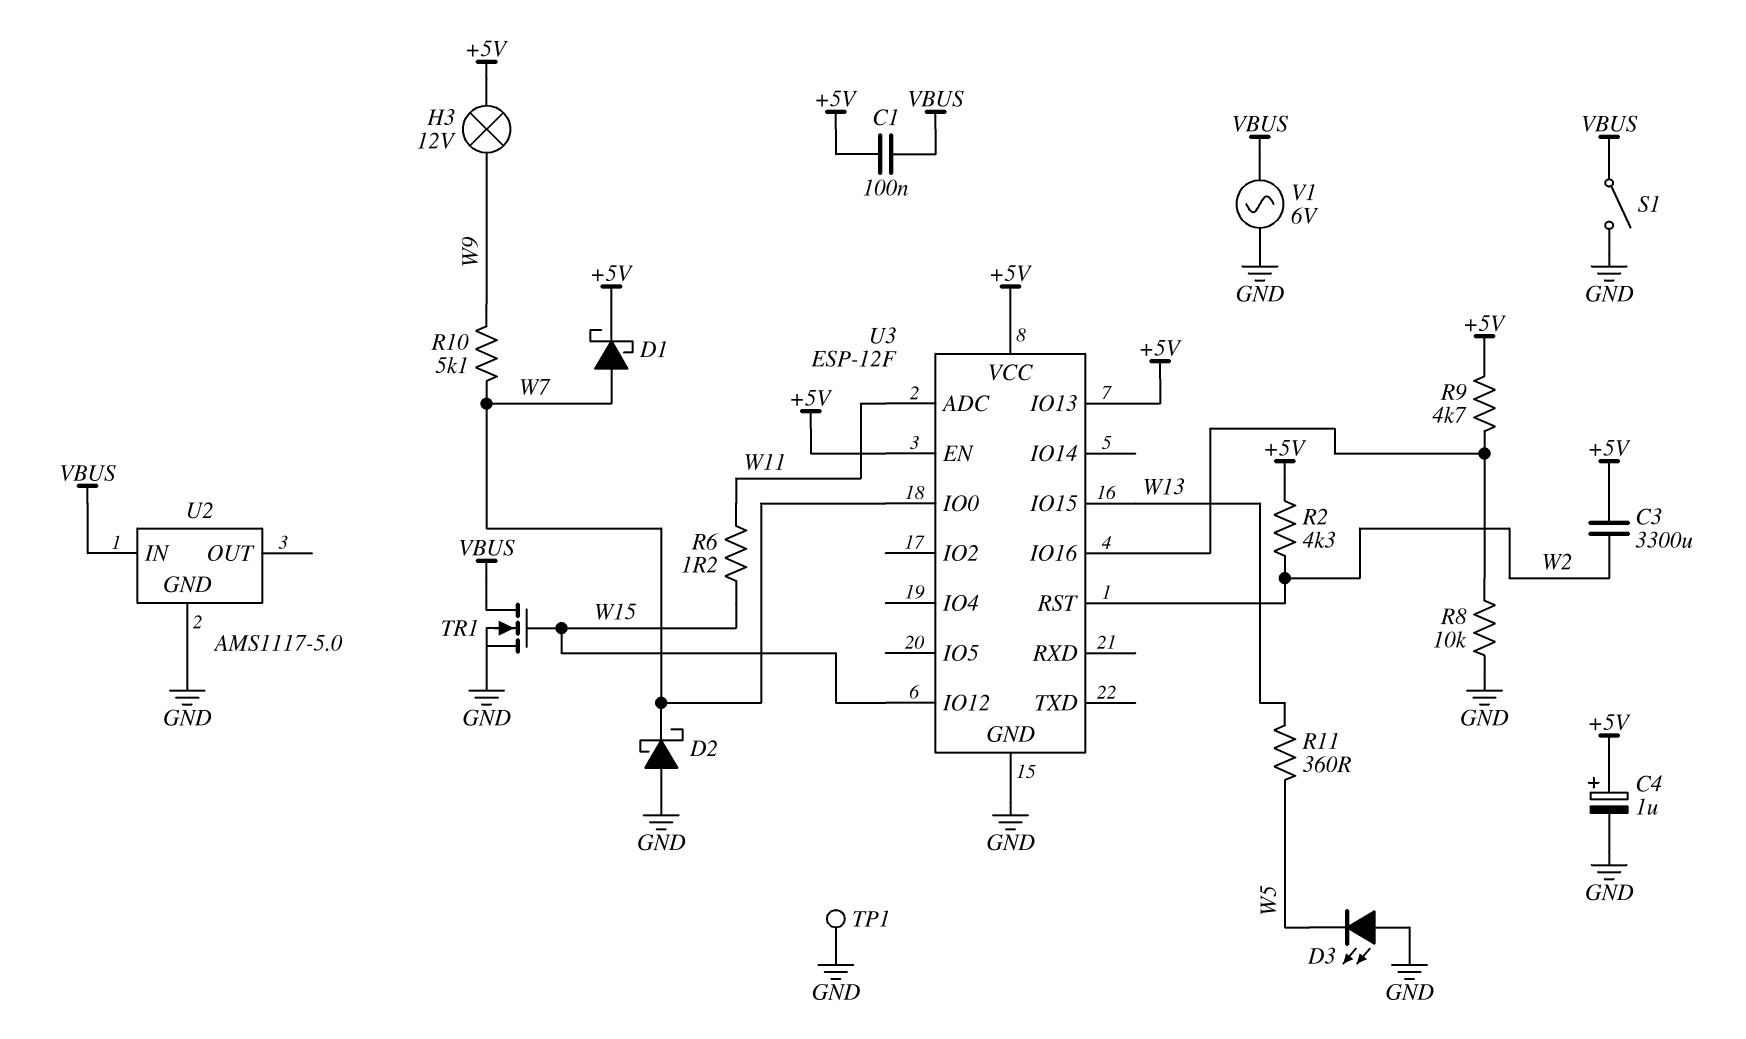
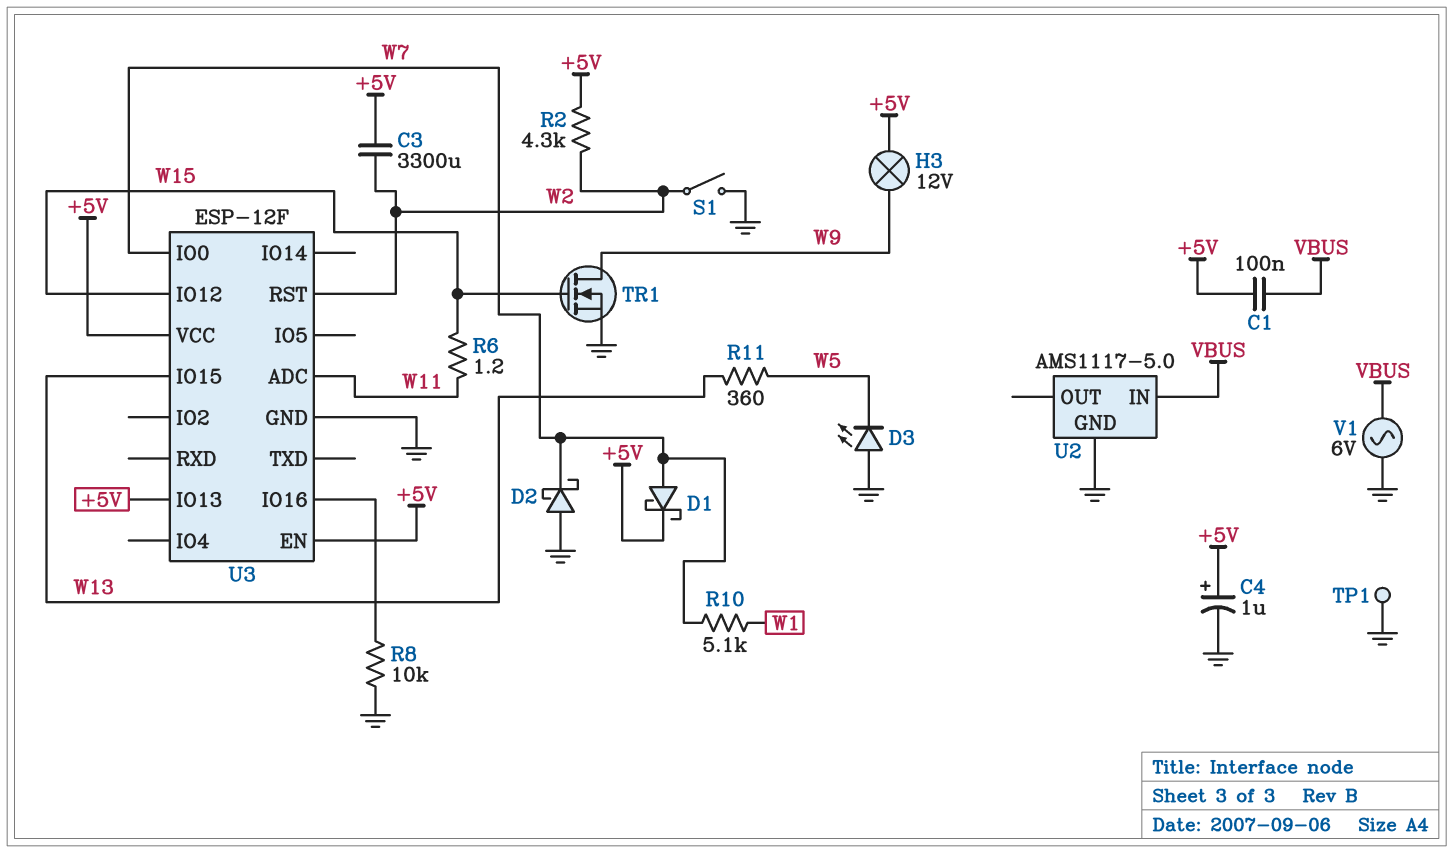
R9: 4.7k (+5V, U3/IO16) -> none
R10: 5.1k (W7, W9) -> 5.1k (W1, W7)
S1: switch (GND, VBUS) -> switch (GND, W2)
TR1: NMOS (G W15, D VBUS, S GND) -> NMOS (G W15, D W9, S GND)

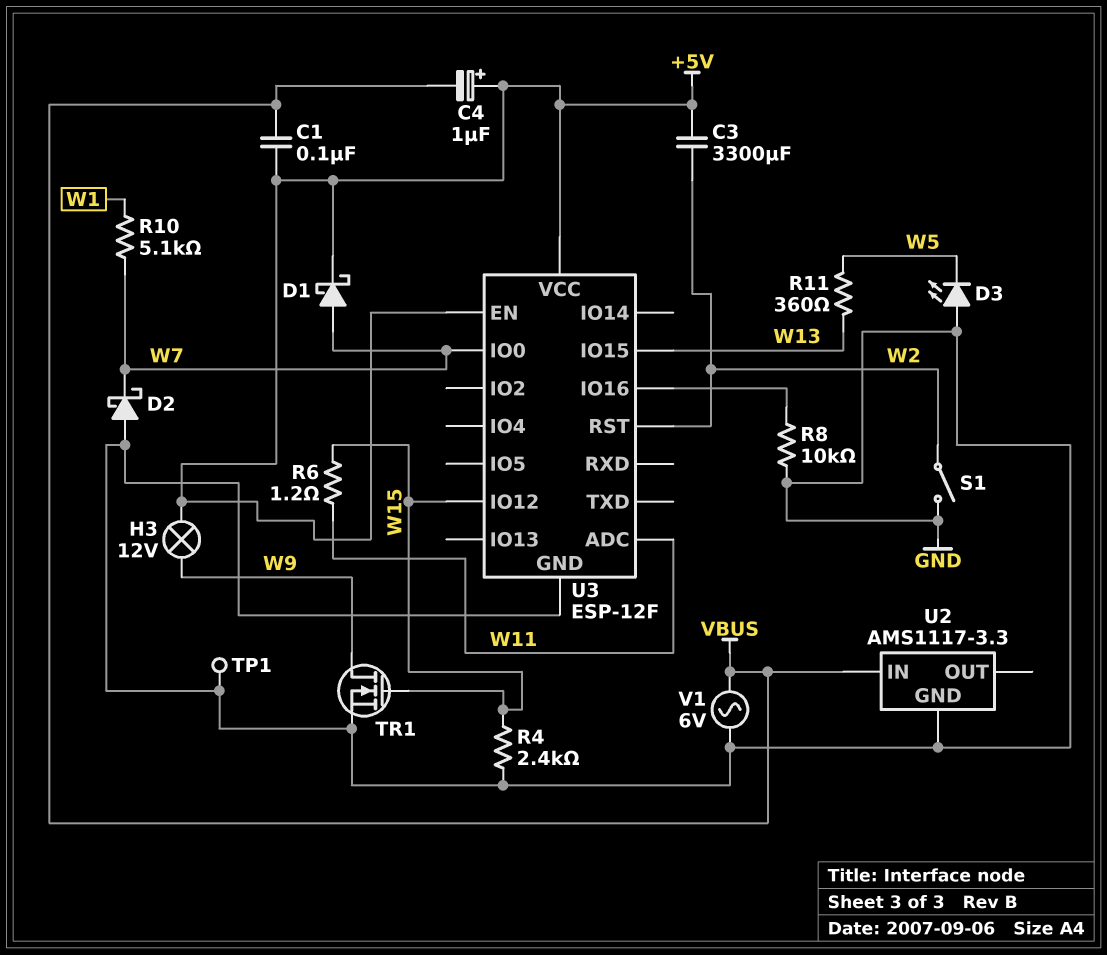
C4: 1uF (plus +5V, minus GND) -> 1uF (plus +5V, minus VBUS)
R2: 4.3k (+5V, W2) -> none
R4: none -> 2.4k (GND, W15)
U2: AMS1117-5.0 -> AMS1117-3.3
U3 pin IO13: +5V -> none

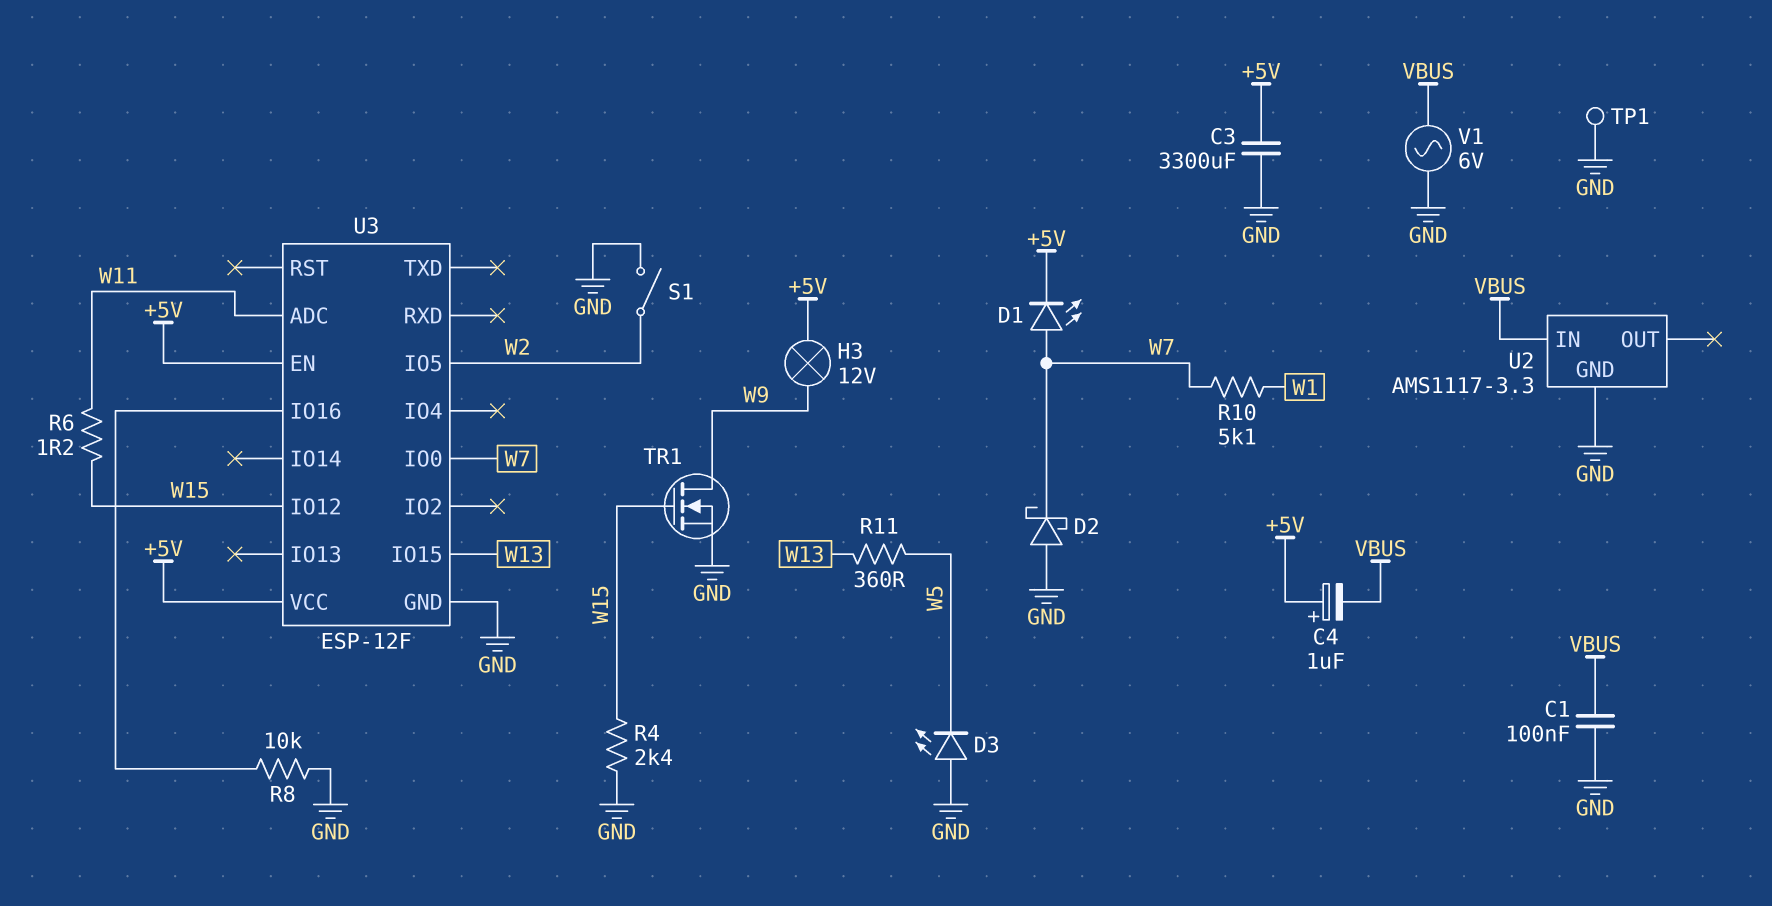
C1: 100nF (+5V, VBUS) -> 100nF (GND, VBUS)
C3: 3300uF (+5V, W2) -> 3300uF (+5V, GND)
D1: schottky (A W7, K +5V) -> LED (A W7, K +5V)
U3 pin IO5: none -> W2
U3 pin RST: W2 -> none

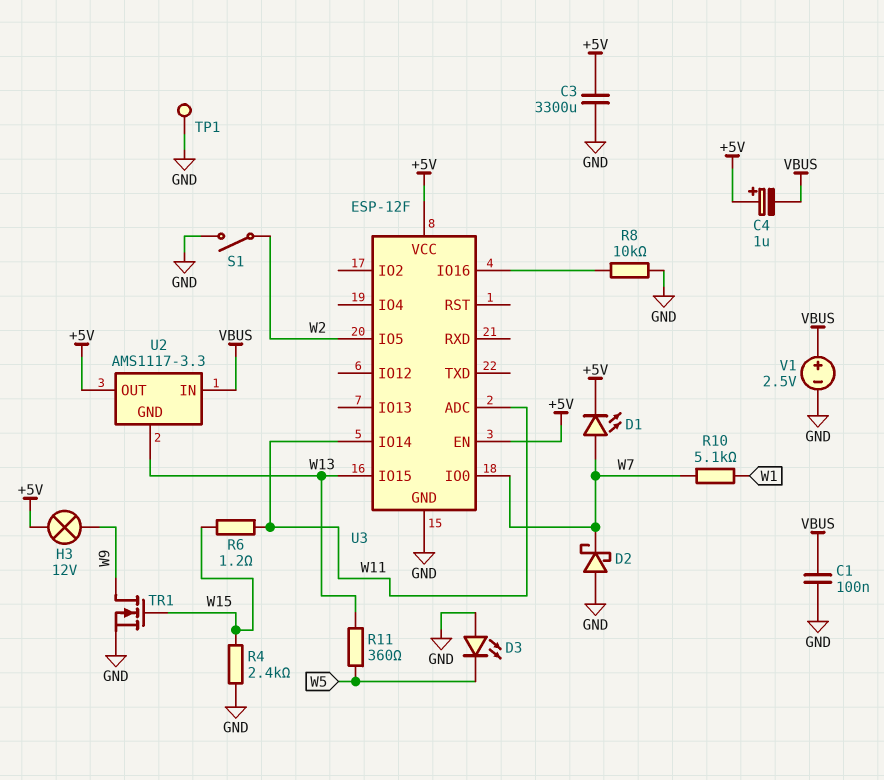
U2 pin GND: GND -> W13
U2 pin OUT: none -> +5V
U3 pin IO12: W15 -> none
U3 pin IO14: none -> W11
V1: AC 6V (GND, VBUS) -> 2.5V (plus VBUS, minus GND)

